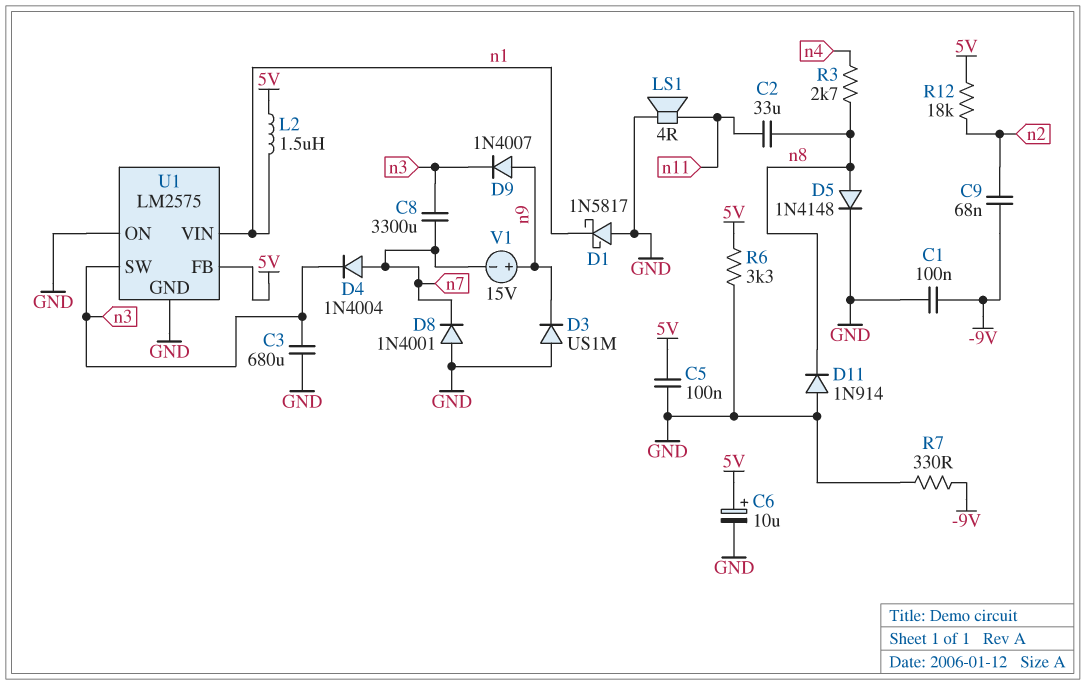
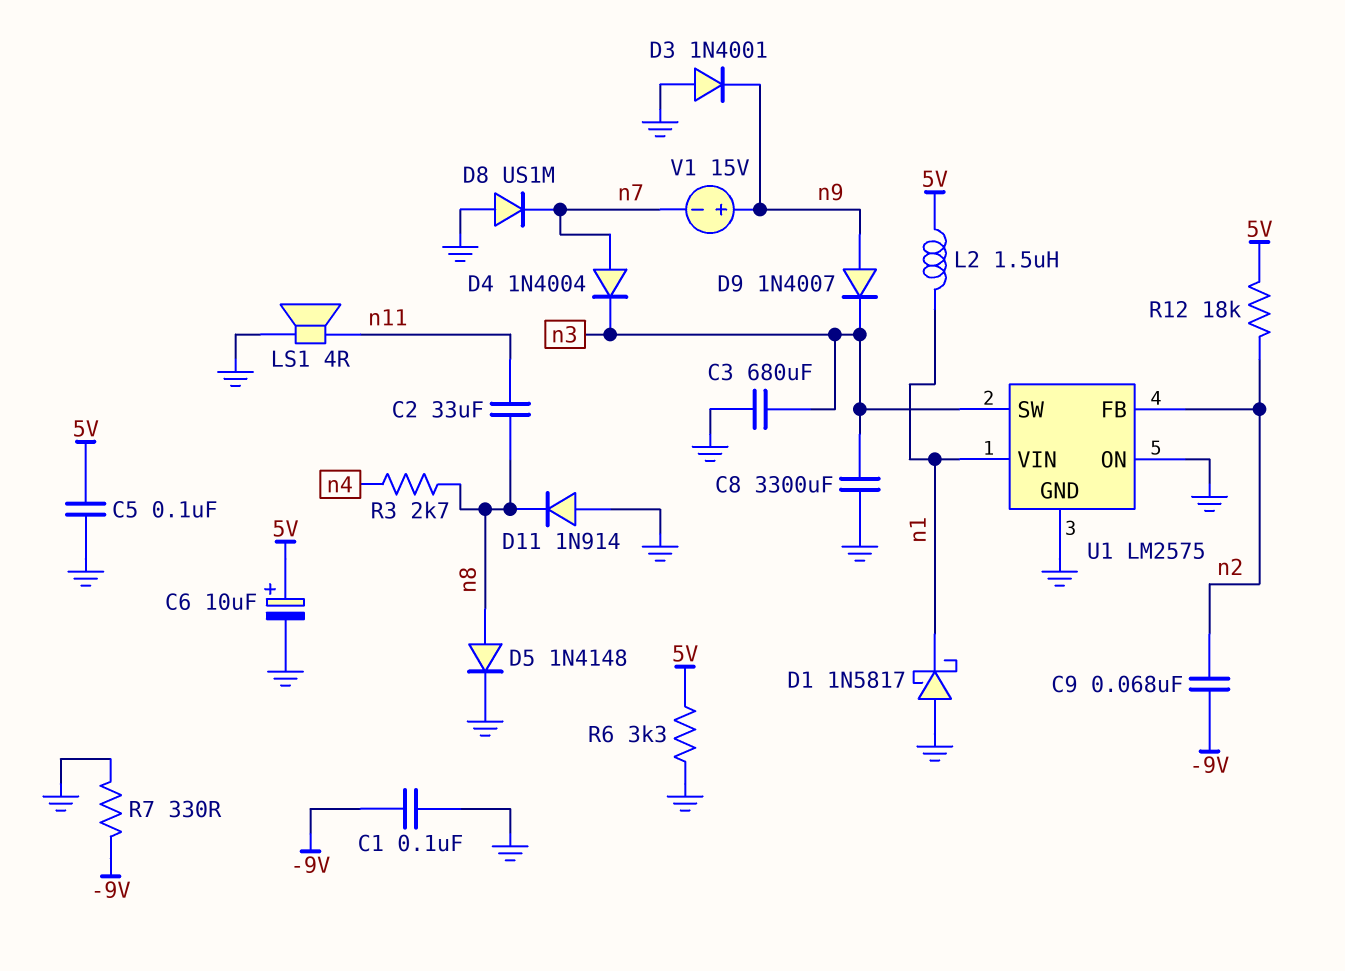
C8: 3300uF (n3, n7) -> 3300uF (GND, n3)
D3: diode US1M (A GND, K n9) -> diode 1N4001 (A GND, K n9)
D8: diode 1N4001 (A GND, K n7) -> diode US1M (A GND, K n7)
U1 pin FB: 5V -> n2

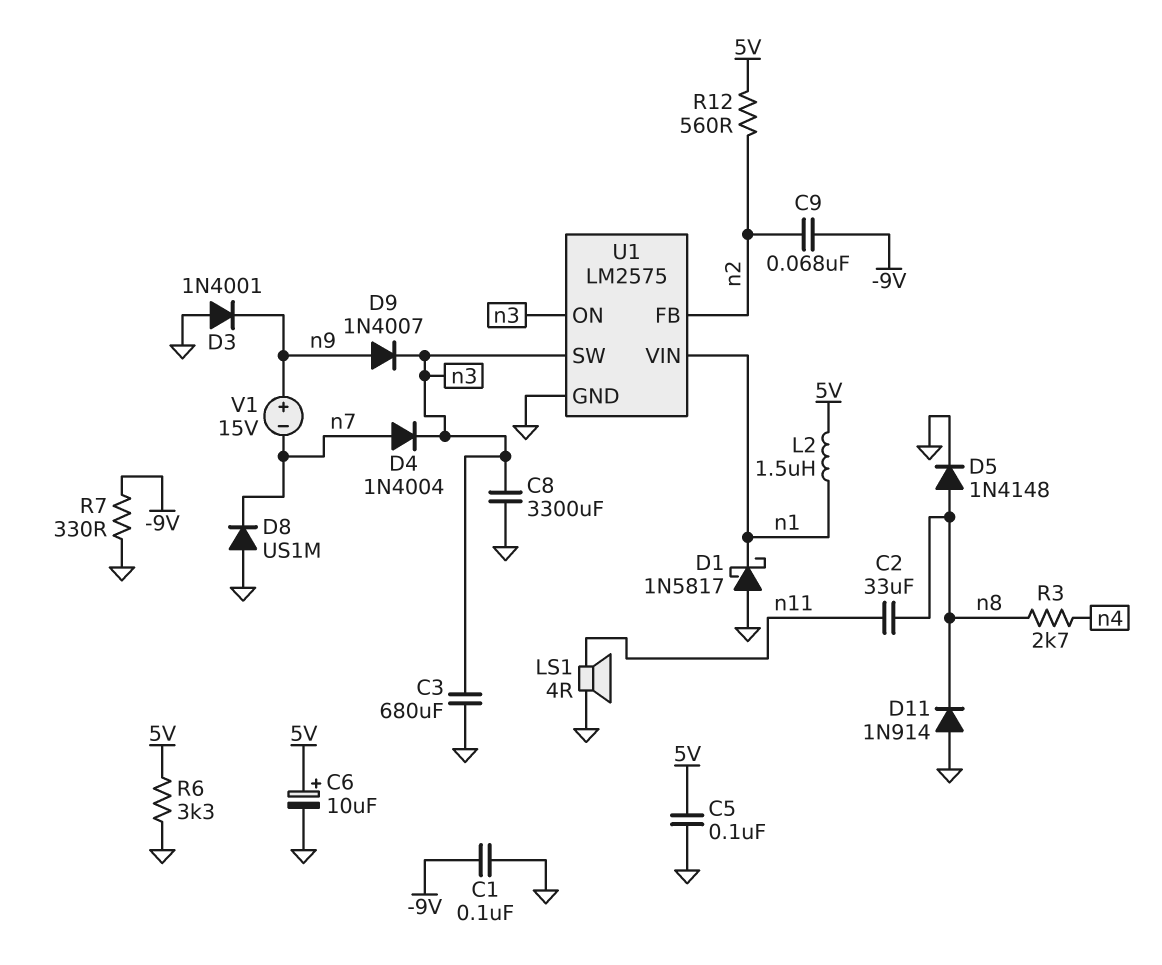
R12: 18k (5V, n2) -> 560 (5V, n2)
U1 pin ON: GND -> n3

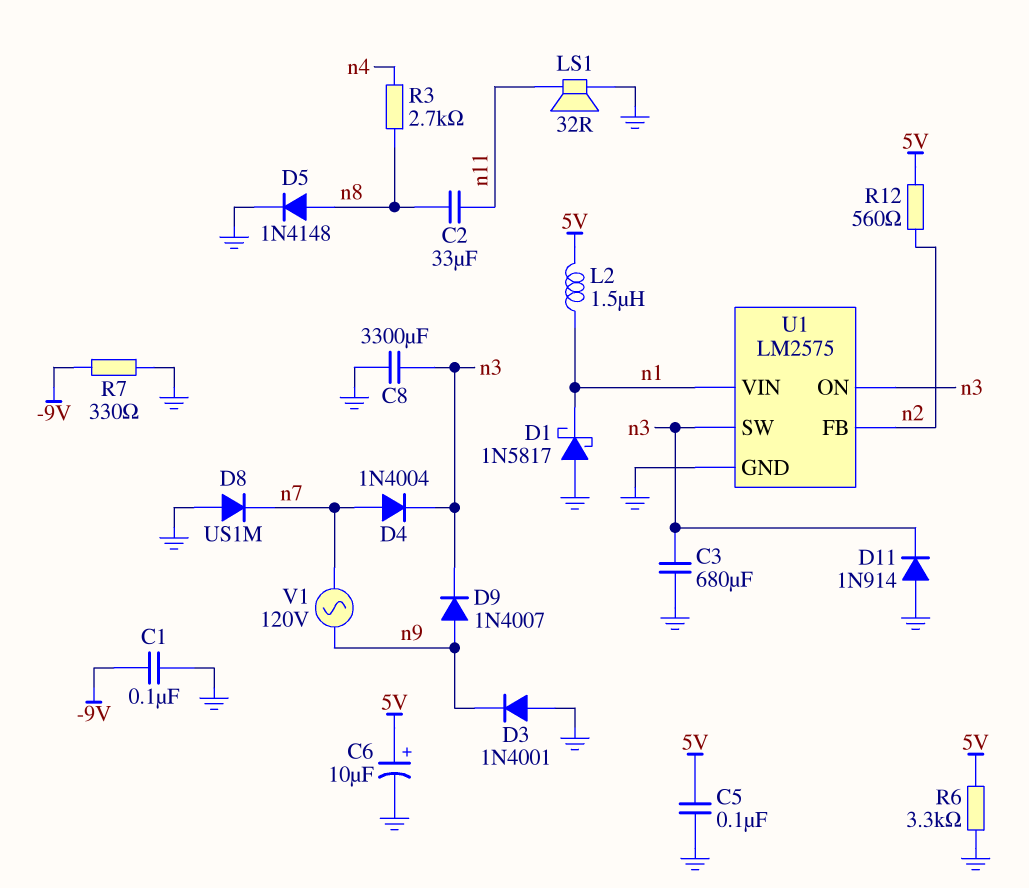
C9: 68nF (-9V, n2) -> none
D11: diode 1N914 (A GND, K n8) -> diode 1N914 (A GND, K n3)
LS1: speaker 4R (GND, n11) -> speaker 32R (GND, n11)
V1: 15V (plus n9, minus n7) -> AC 120V (n7, n9)

